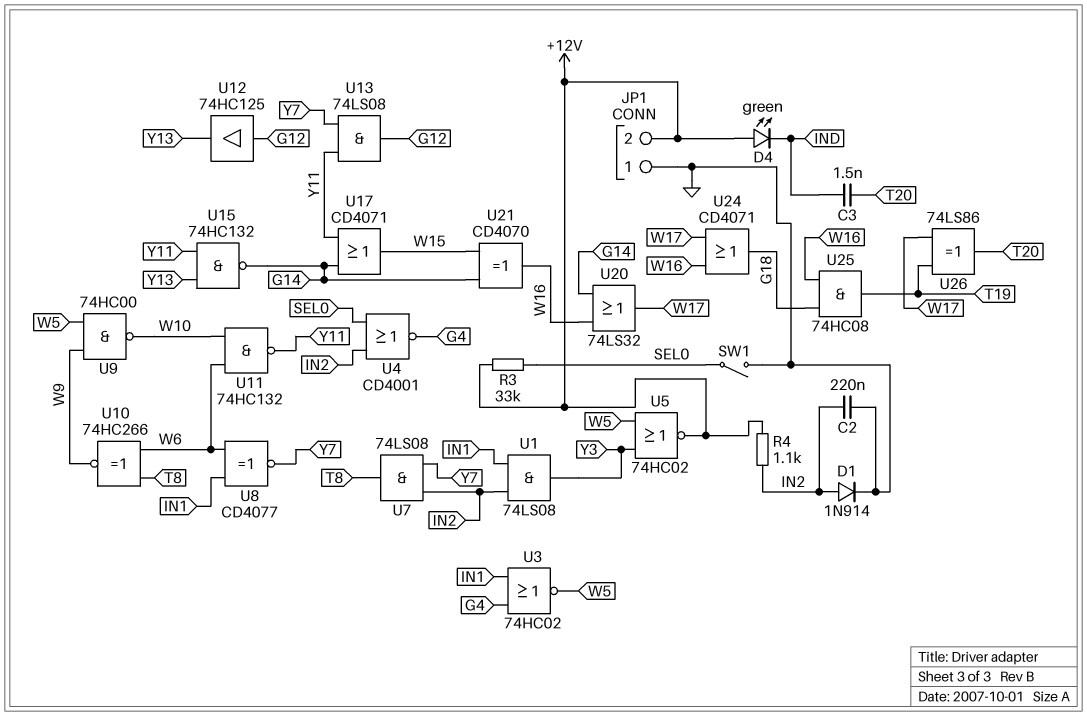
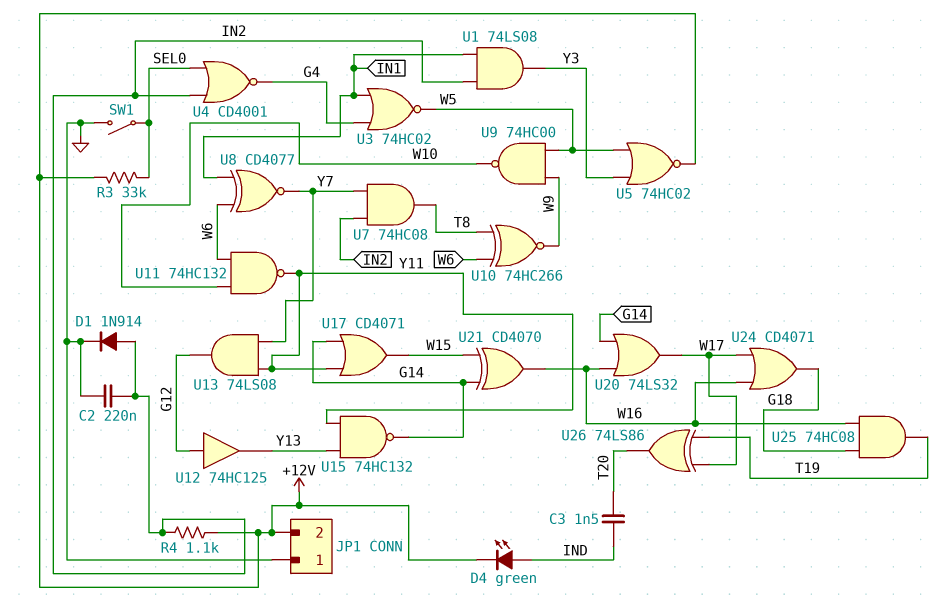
D4: LED green (A +12V, K IND) -> LED green (A IND, K +12V)
U7: AND 74LS08 (in IN2, in Y7, out T8) -> AND 74HC08 (in IN2, in Y7, out T8)

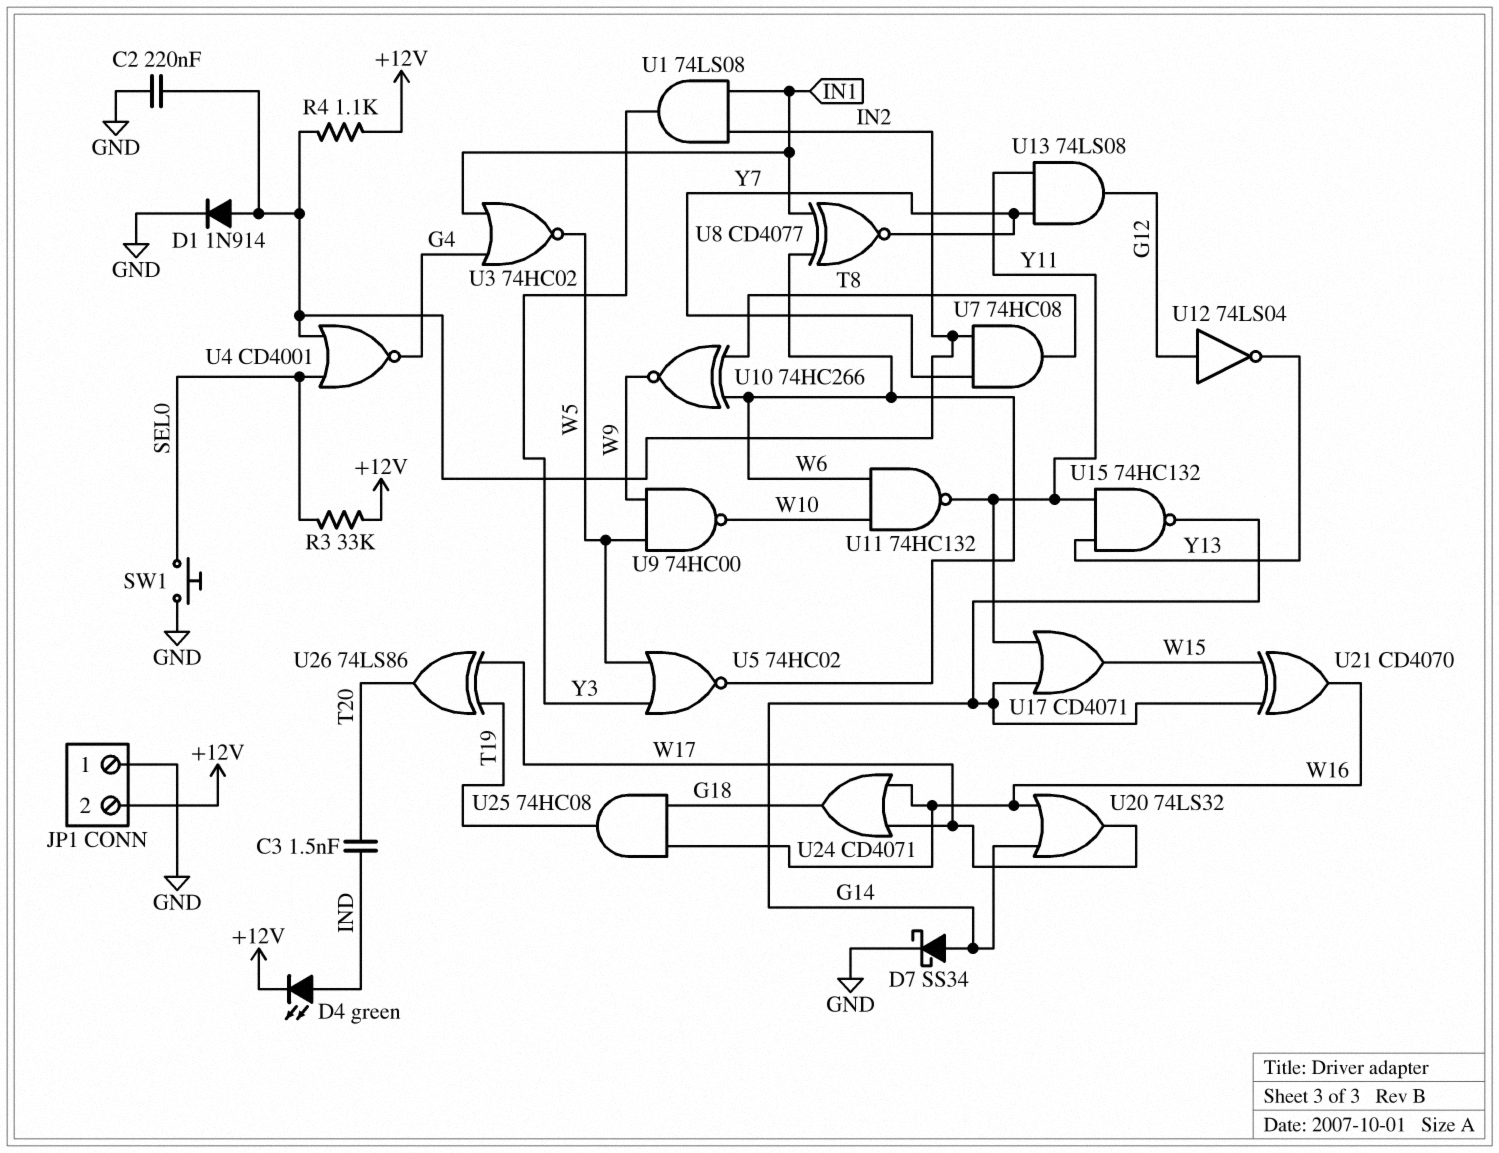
D7: none -> schottky SS34 (A G14, K GND)
SW1: switch (GND, SEL0) -> button (GND, SEL0)
U5: NOR 74HC02 (in W5, in Y3, out +12V) -> NOR 74HC02 (in W5, in Y3, out W6)
U12: buffer 74HC125 (in G12, out Y13) -> NOT 74LS04 (in G12, out Y13)

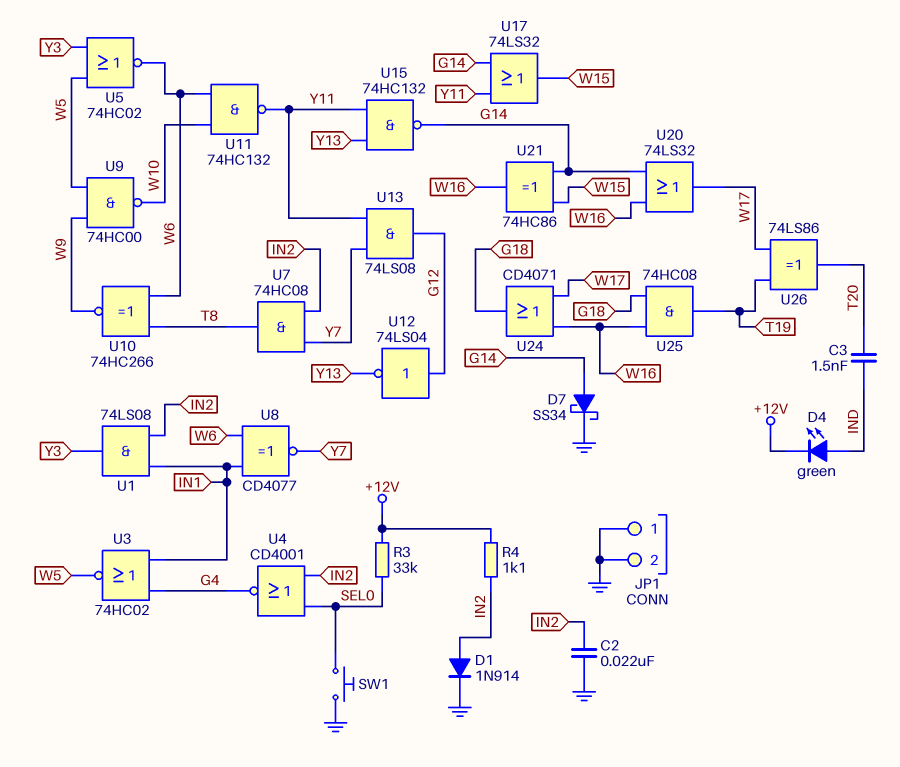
C2: 220nF (GND, IN2) -> 22nF (GND, IN2)
JP1 pin 2: +12V -> GND
U17: OR CD4071 (in G14, in Y11, out W15) -> OR 74LS32 (in G14, in Y11, out W15)
U21: XOR CD4070 (in G14, in W15, out W16) -> XOR 74HC86 (in G14, in W15, out W16)

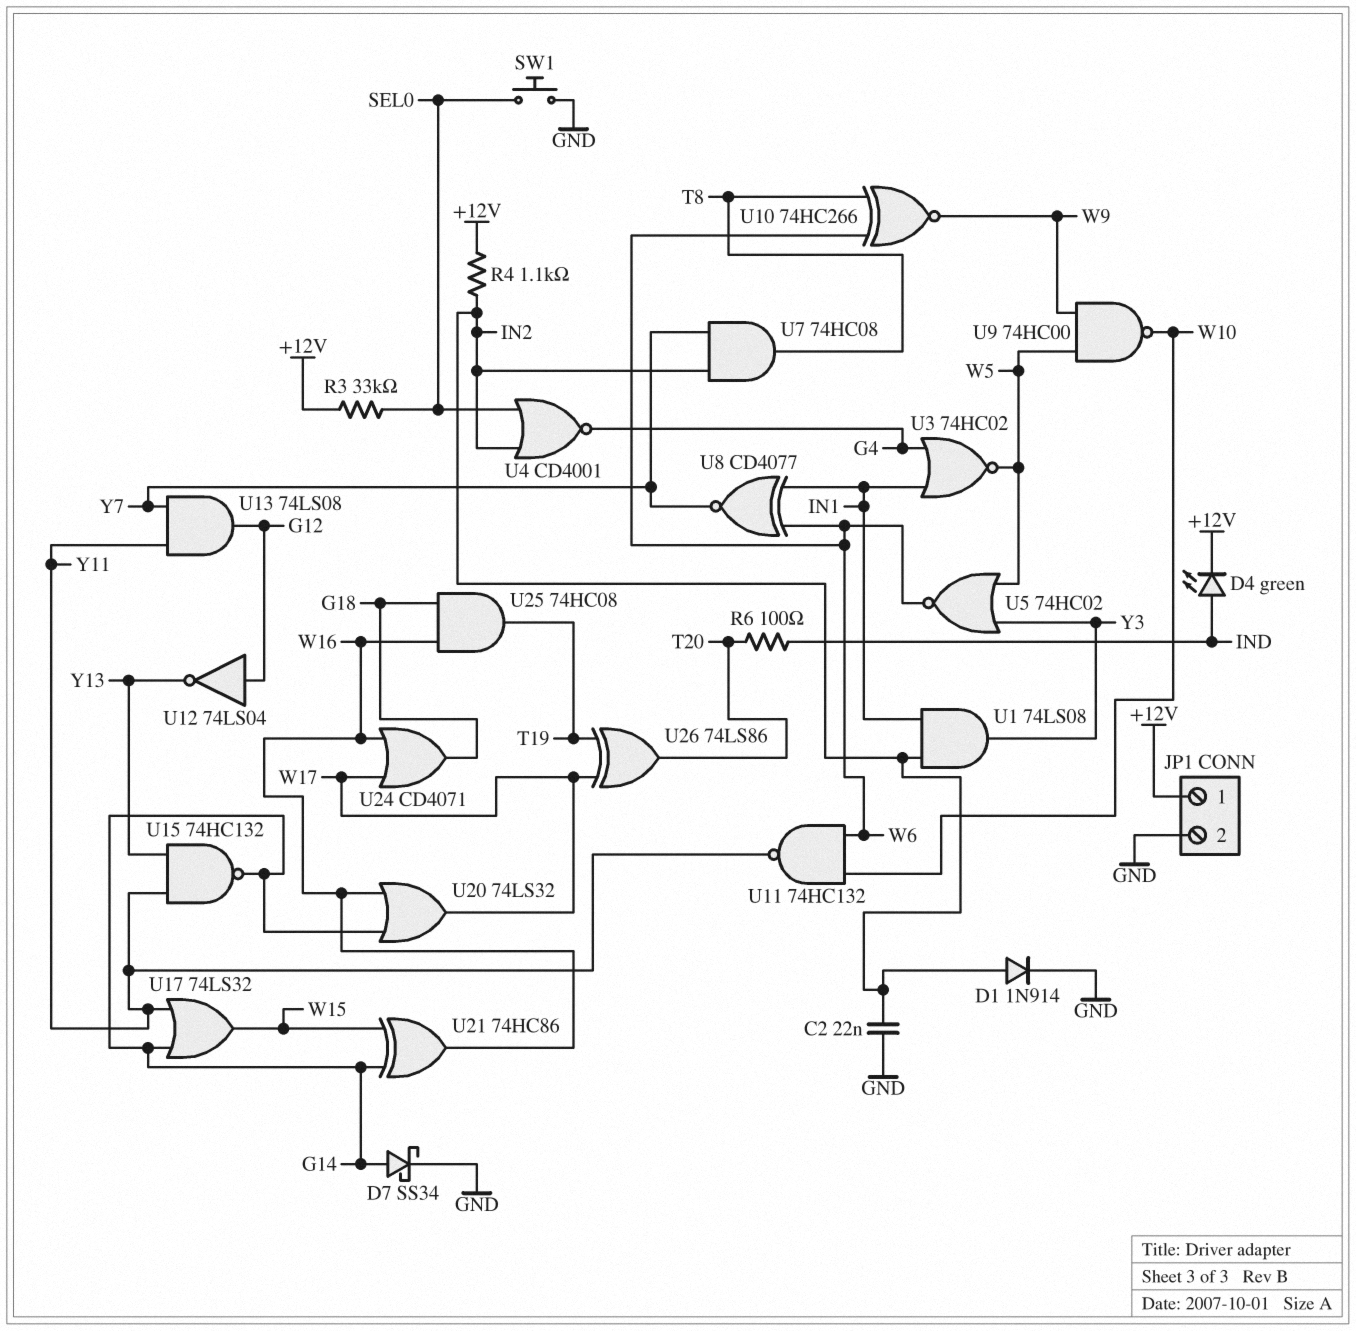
C3: 1.5nF (IND, T20) -> none
JP1 pin 1: GND -> +12V
R6: none -> 100 (IND, T20)

